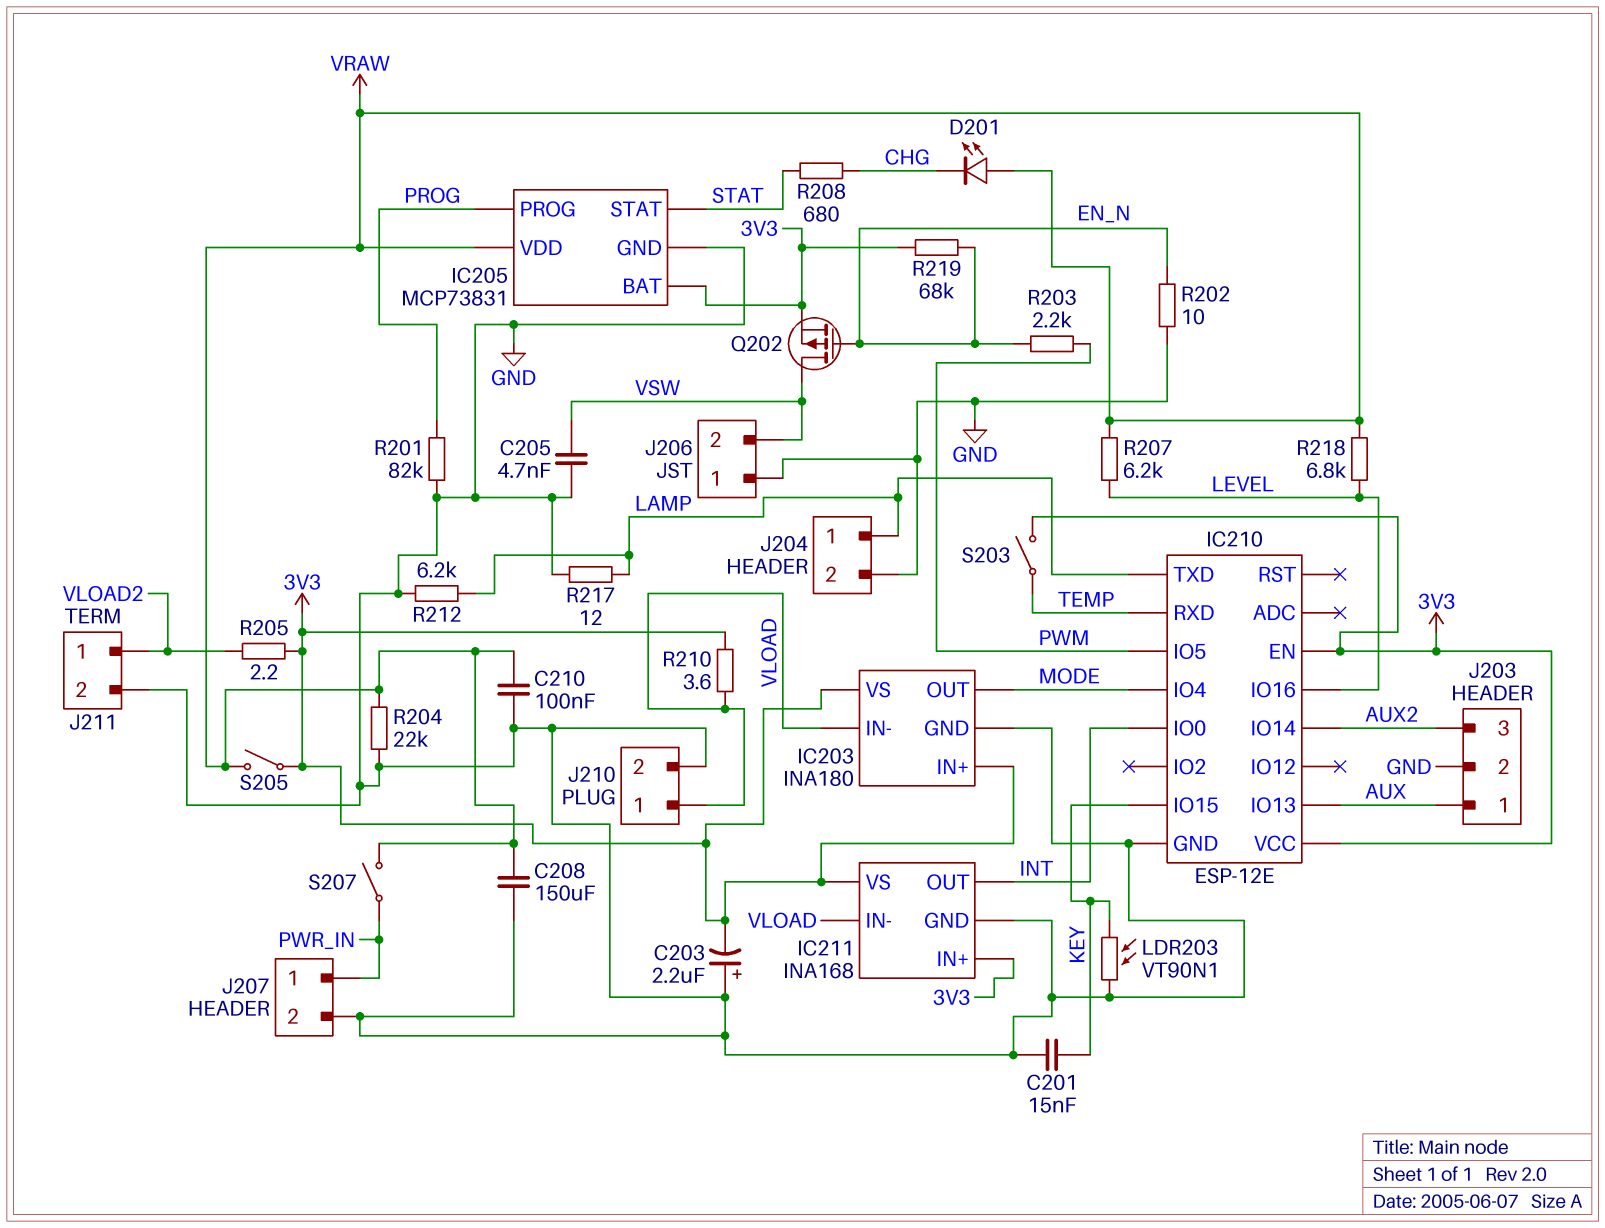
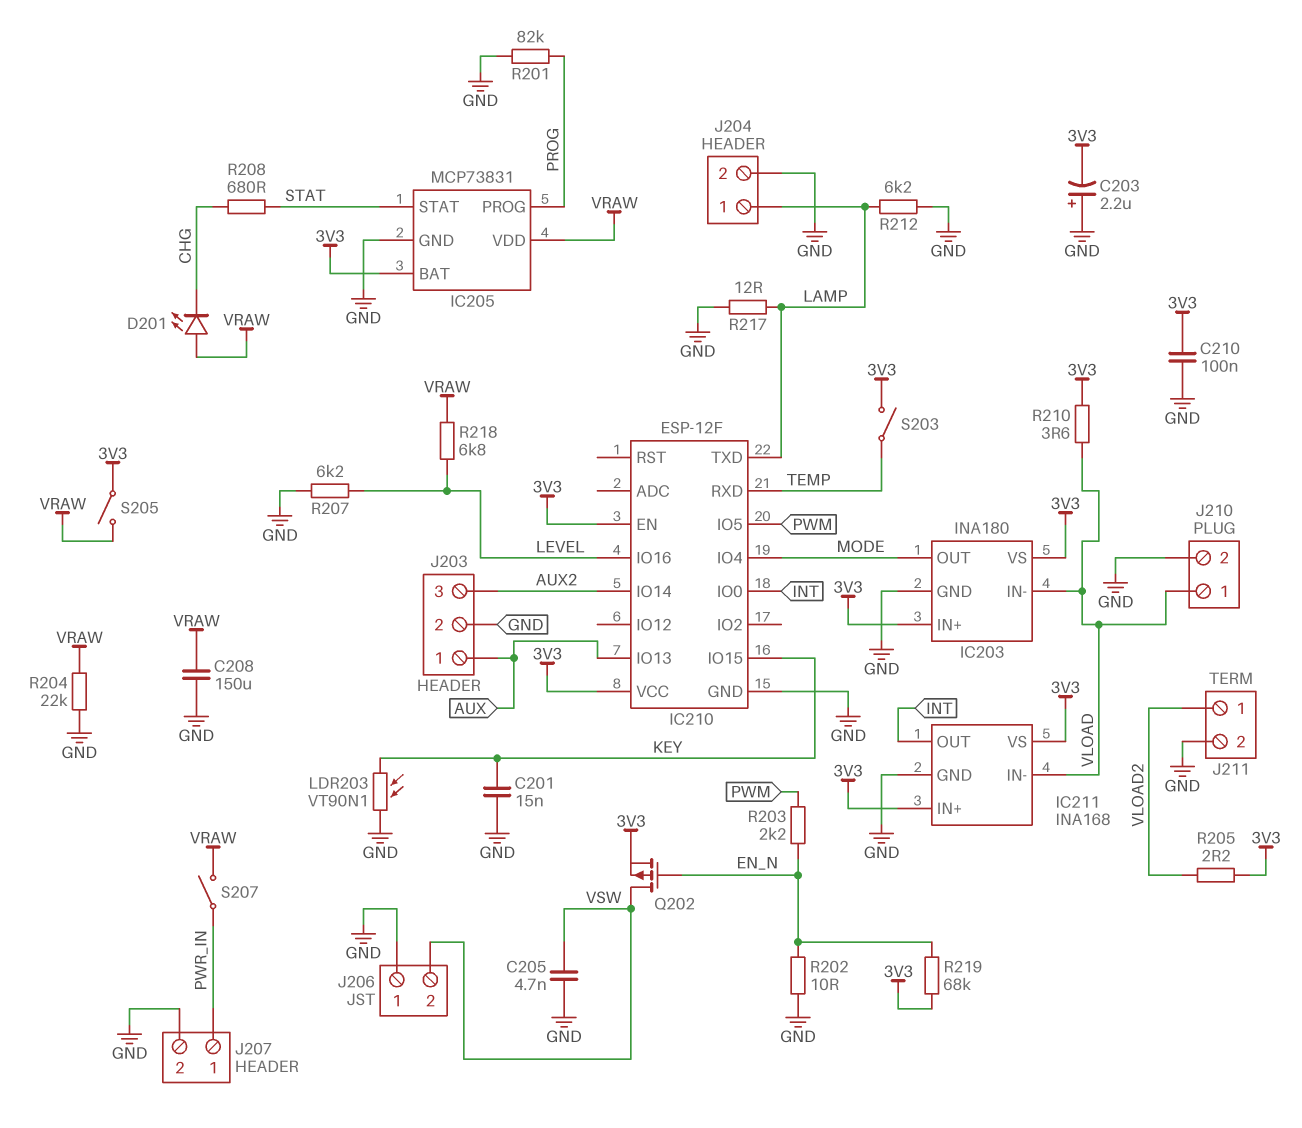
C210: 100nF (GND, VRAW) -> 100nF (3V3, GND)
IC210: ESP-12E -> ESP-12F
R207: 6.2k (LEVEL, VRAW) -> 6.2k (GND, LEVEL)

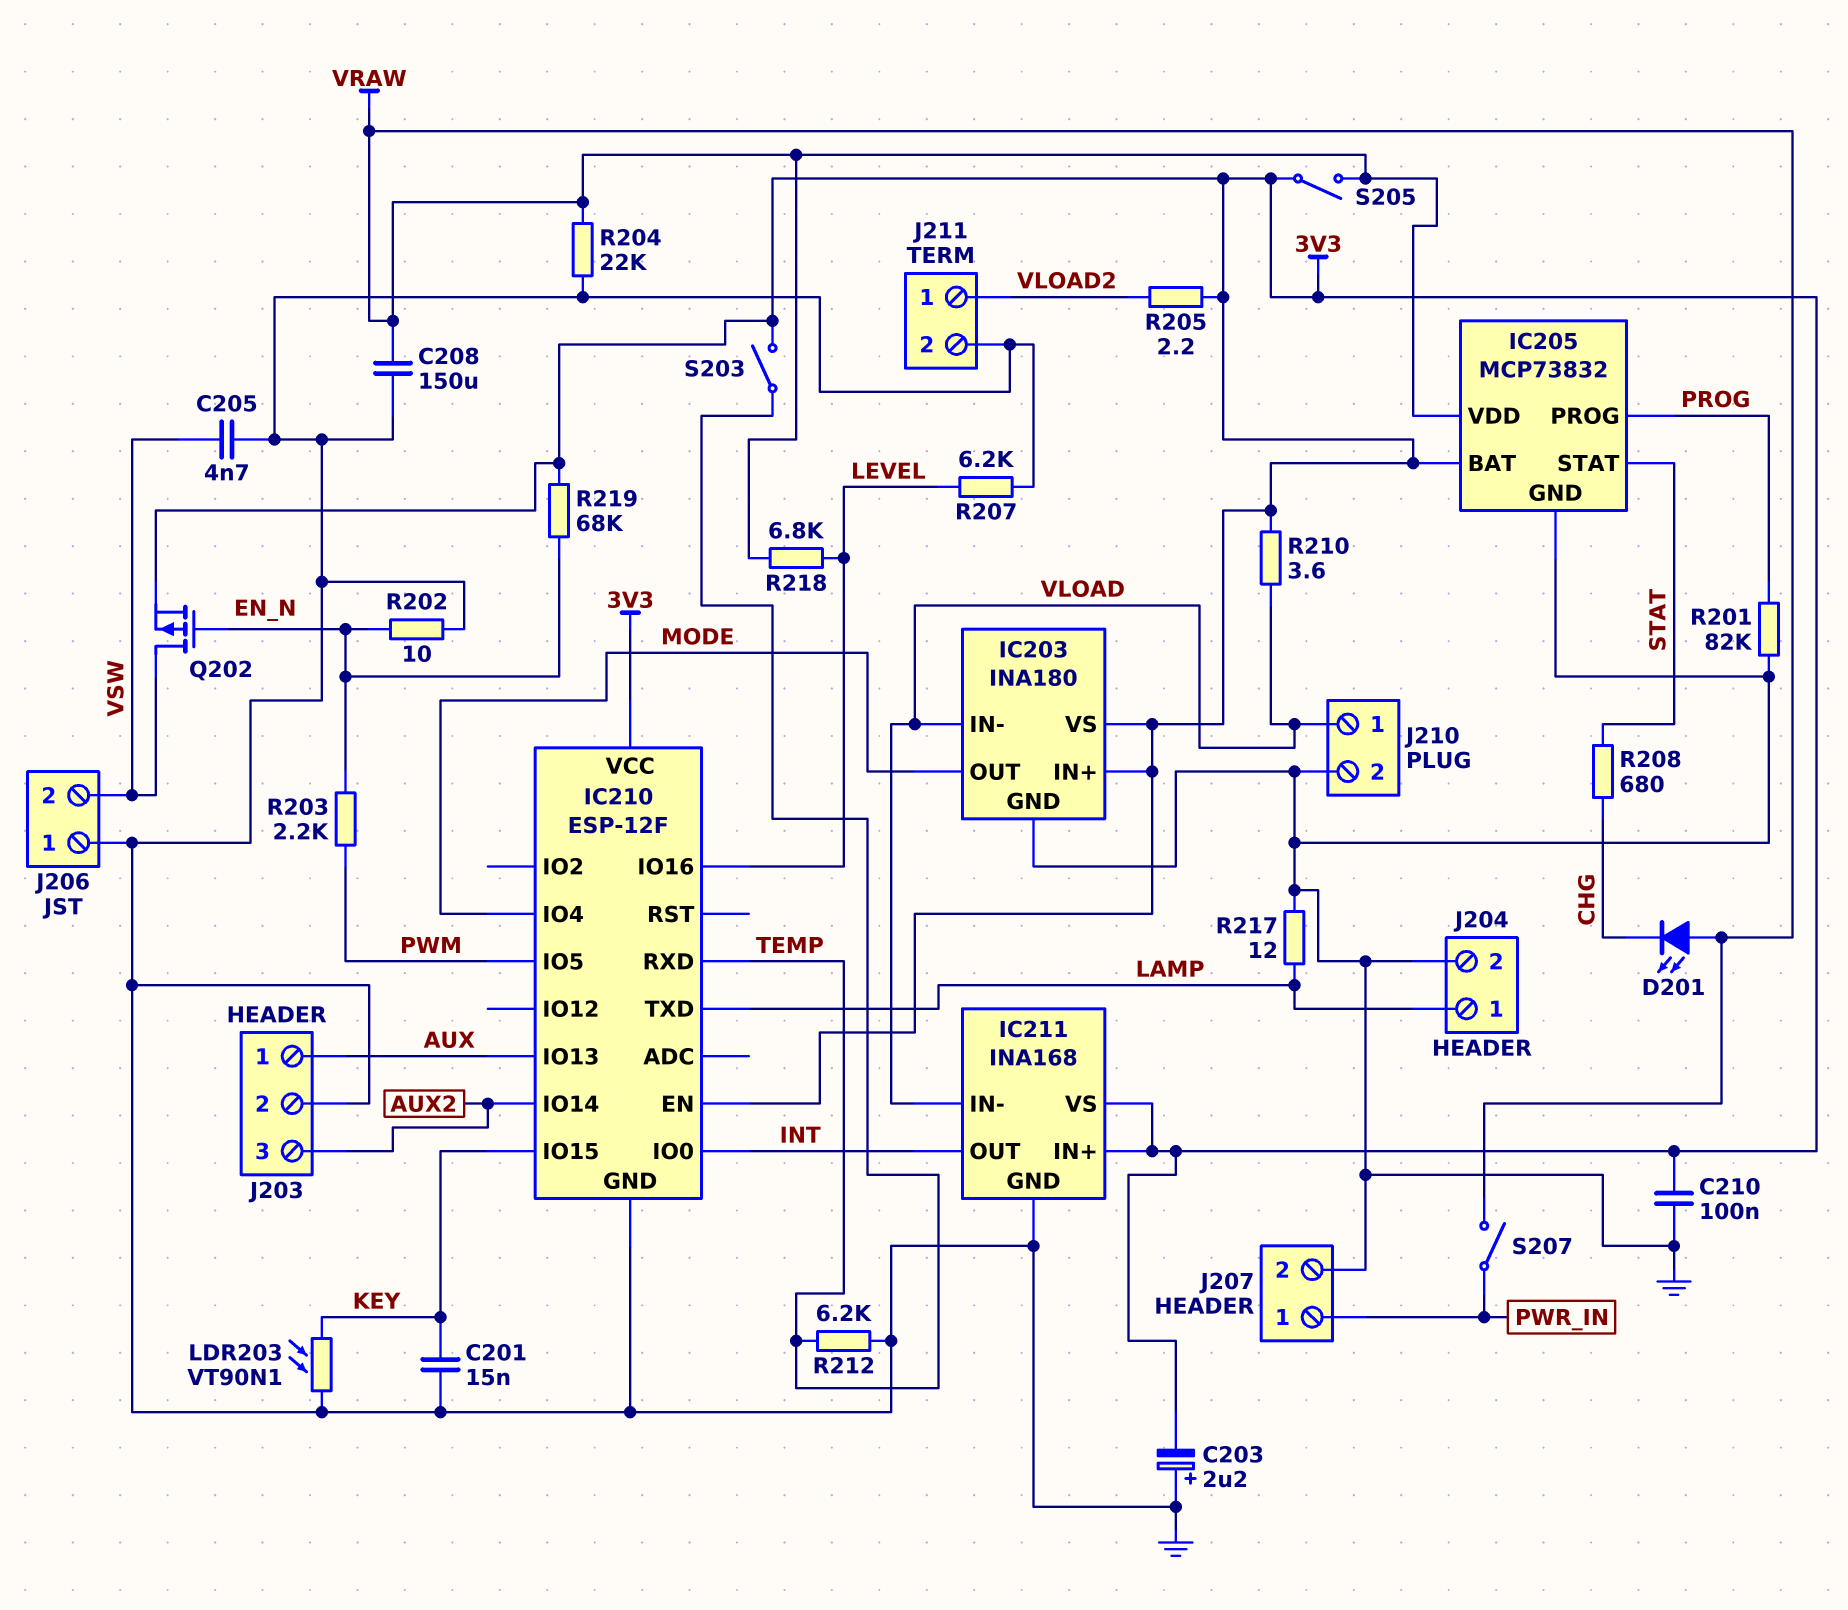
IC205: MCP73831 -> MCP73832
R212: 6.2k (GND, LAMP) -> 6.2k (GND, TEMP)

